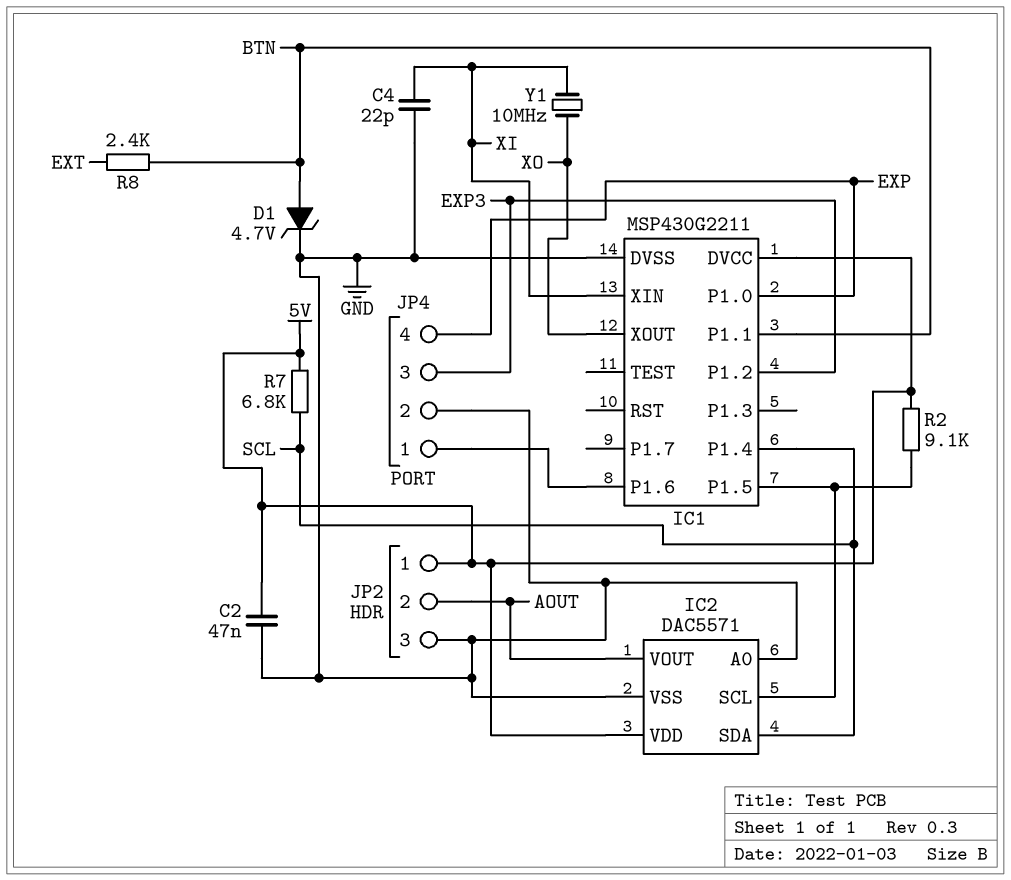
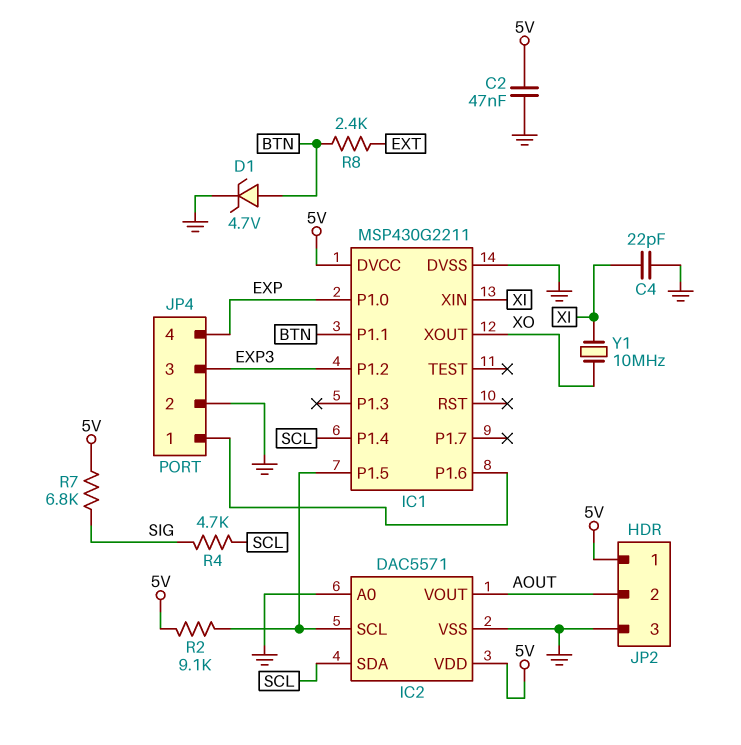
R4: none -> 4.7k (SCL, SIG)
R7: 6.8k (5V, SCL) -> 6.8k (5V, SIG)

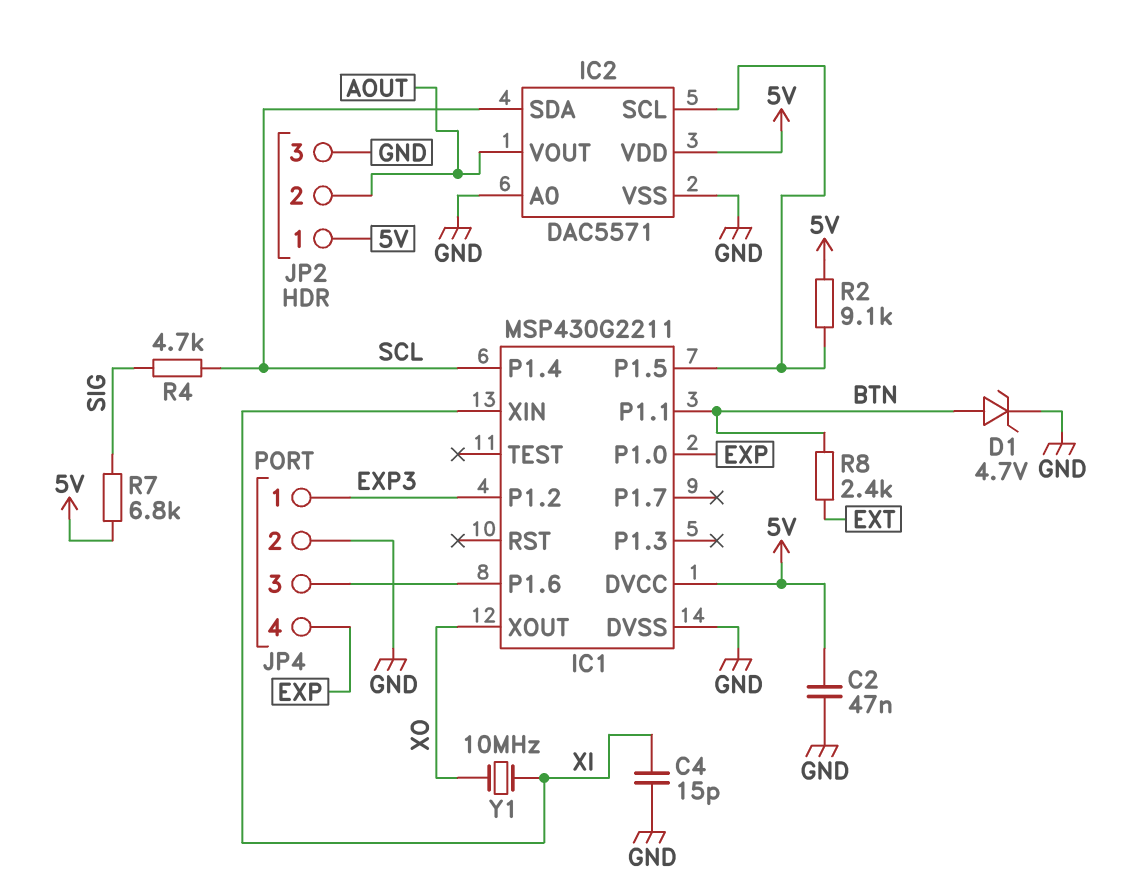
C4: 22pF (GND, XI) -> 15pF (GND, XI)
JP4 pin 1: IC1/P1.6 -> EXP3
JP4 pin 3: EXP3 -> IC1/P1.6

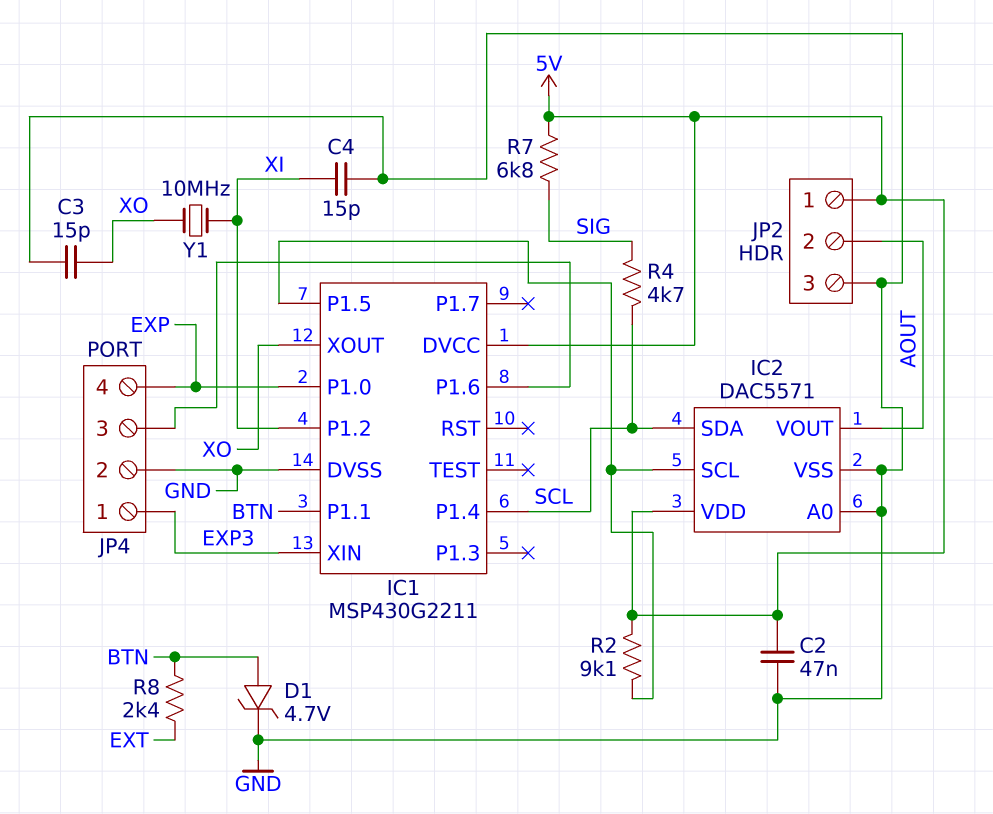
C3: none -> 15pF (GND, XO)
IC1 pin P1.2: EXP3 -> XI
IC1 pin XIN: XI -> EXP3

